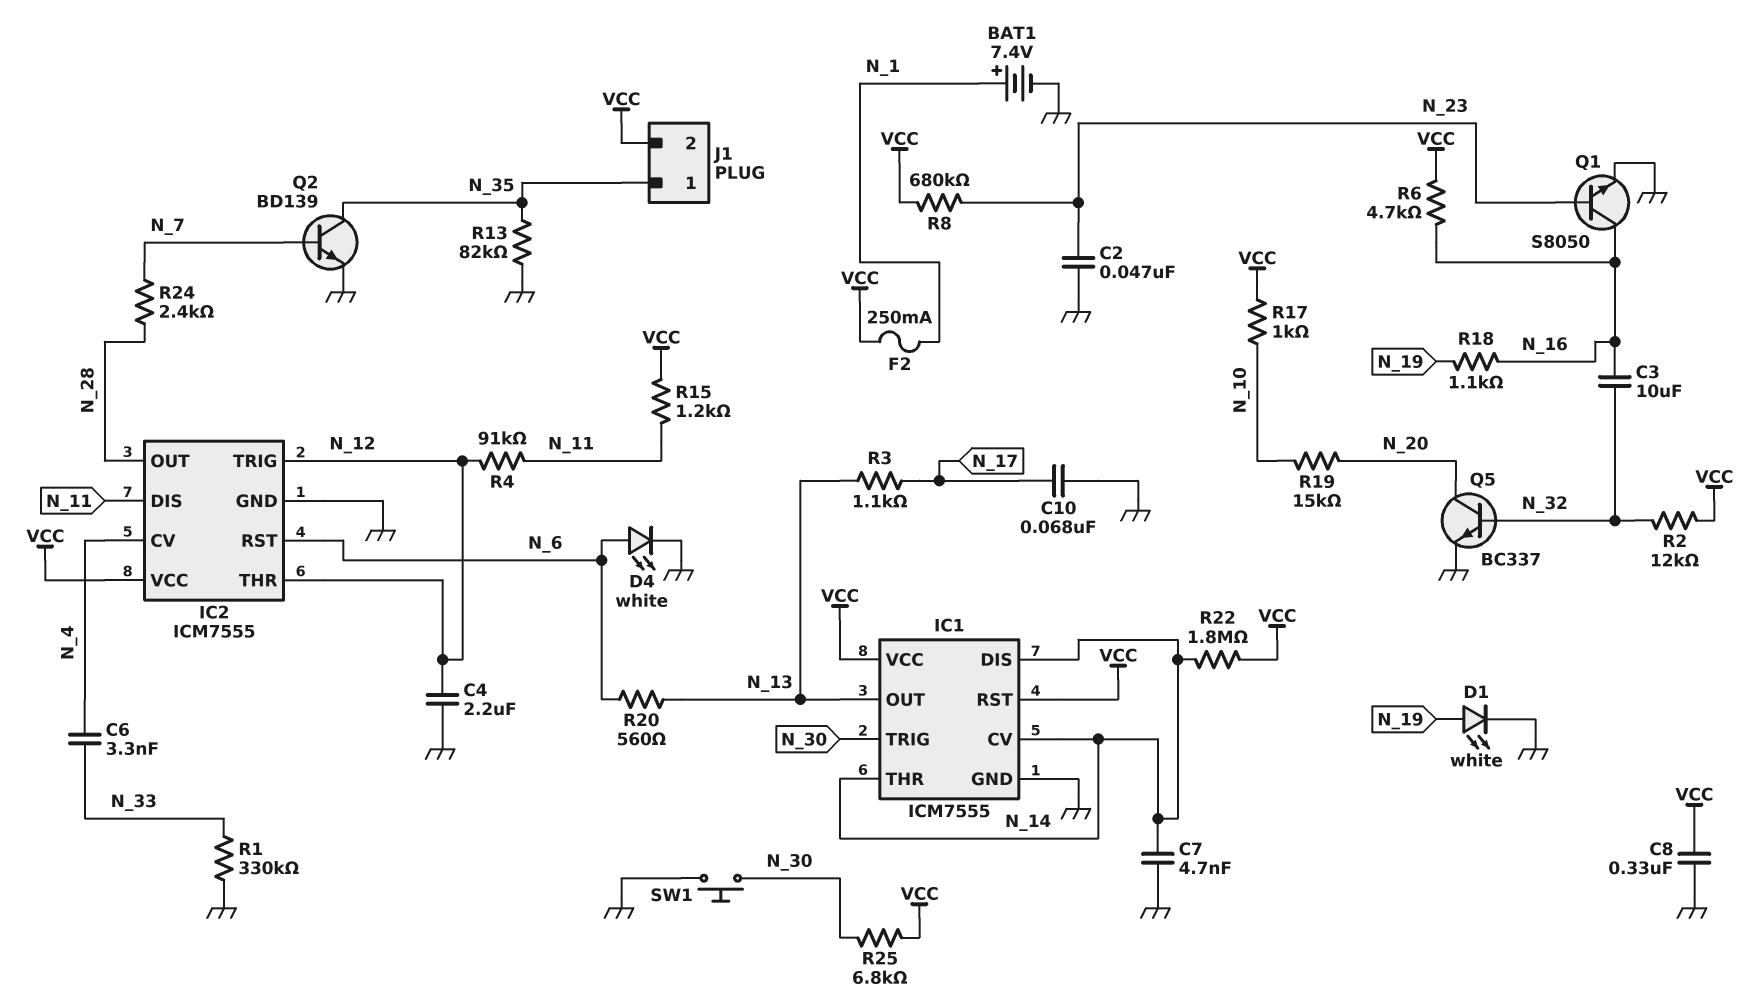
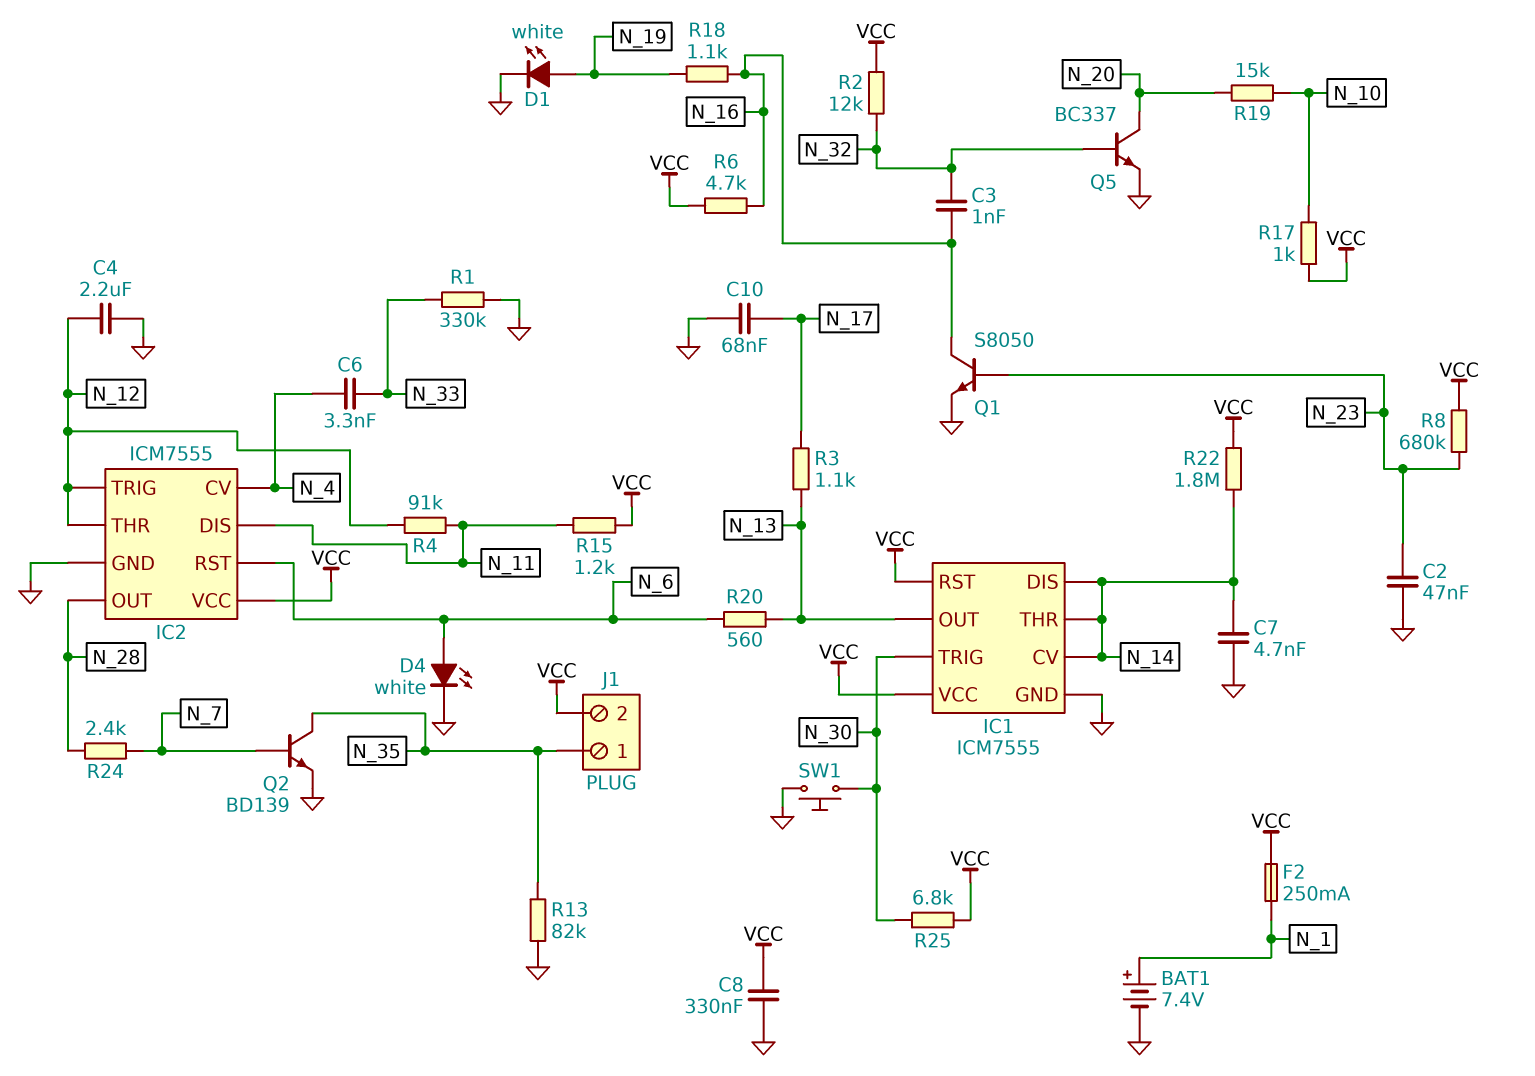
C3: 10uF (N_16, N_32) -> 1nF (N_16, N_32)

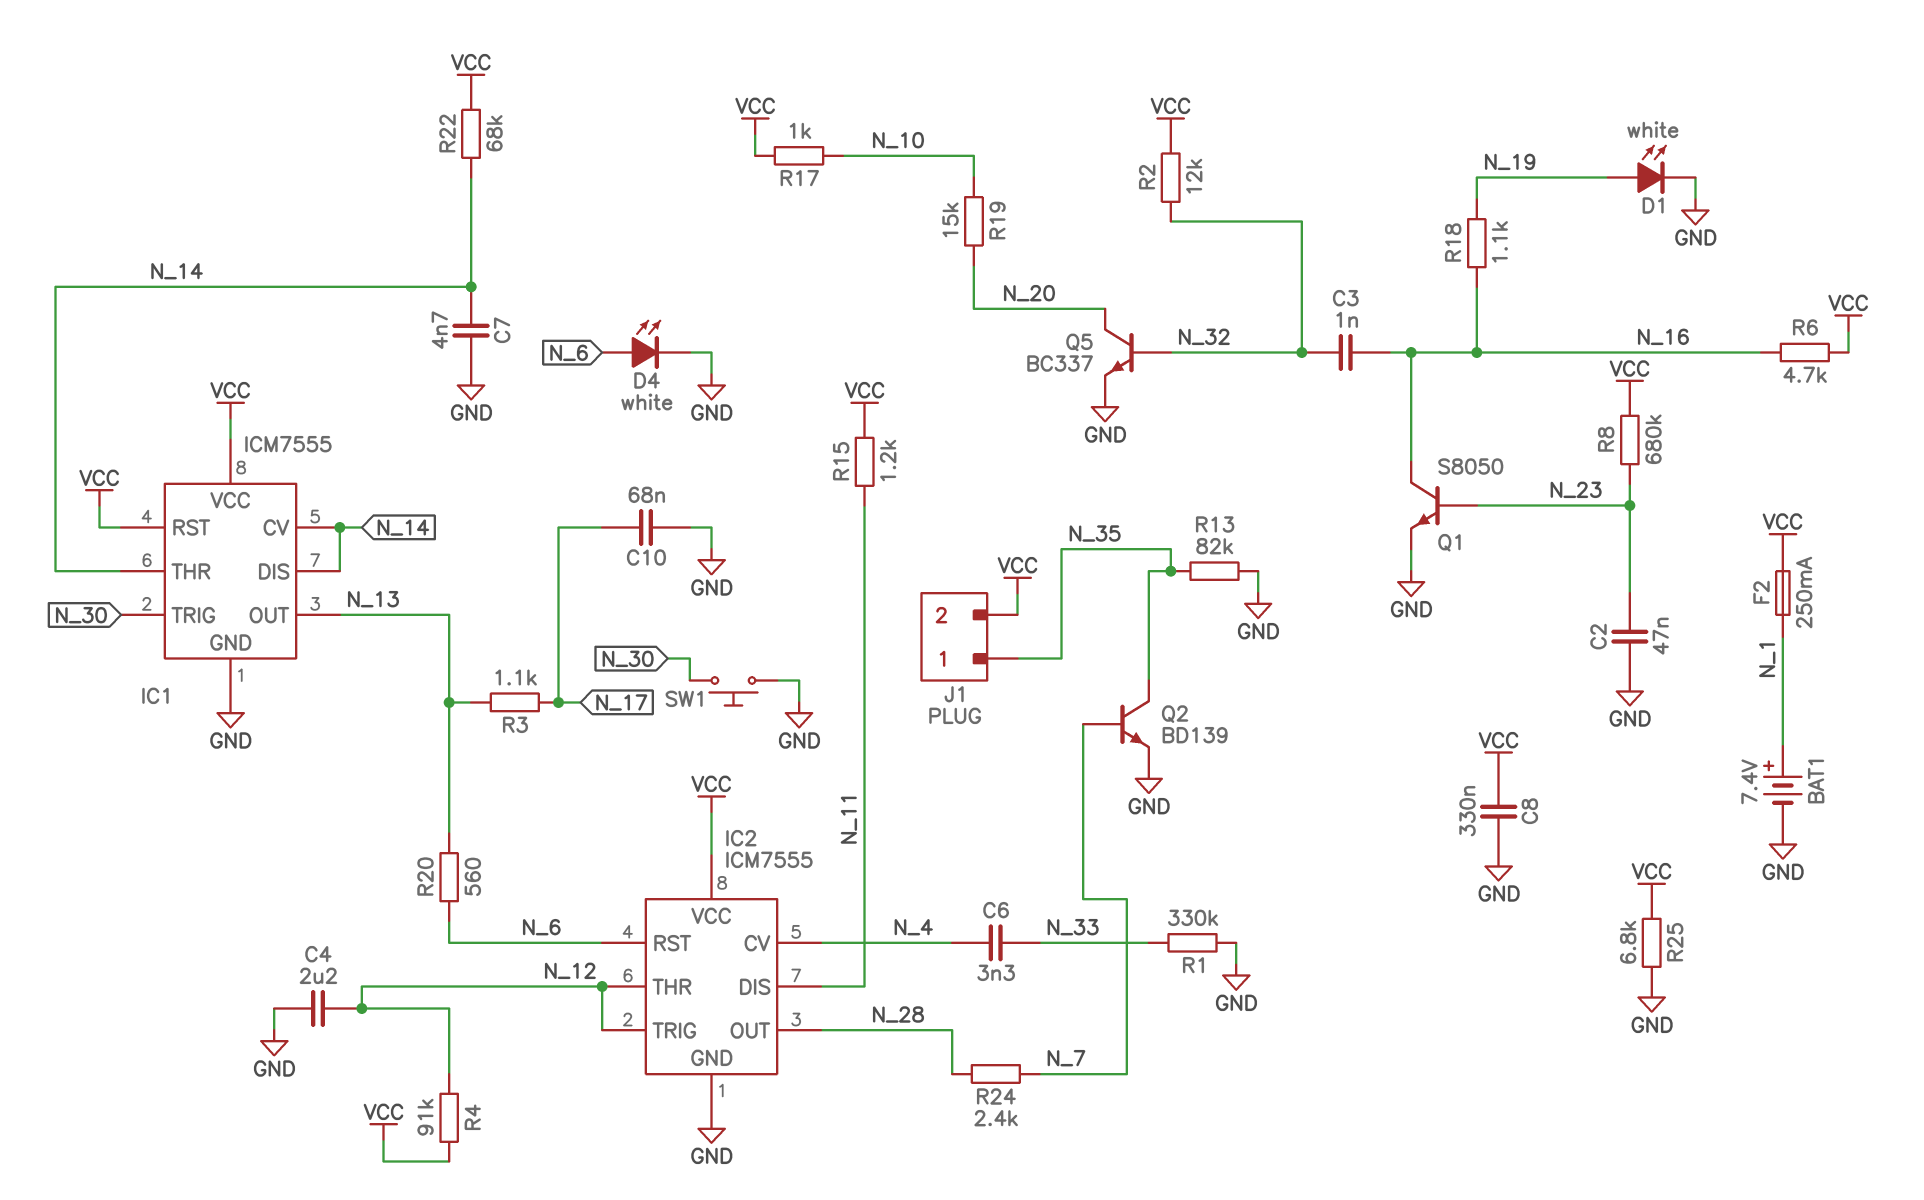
R4: 91k (N_11, N_12) -> 91k (N_12, VCC)
R22: 1.8M (N_14, VCC) -> 68k (N_14, VCC)
R25: 6.8k (N_30, VCC) -> 6.8k (GND, VCC)

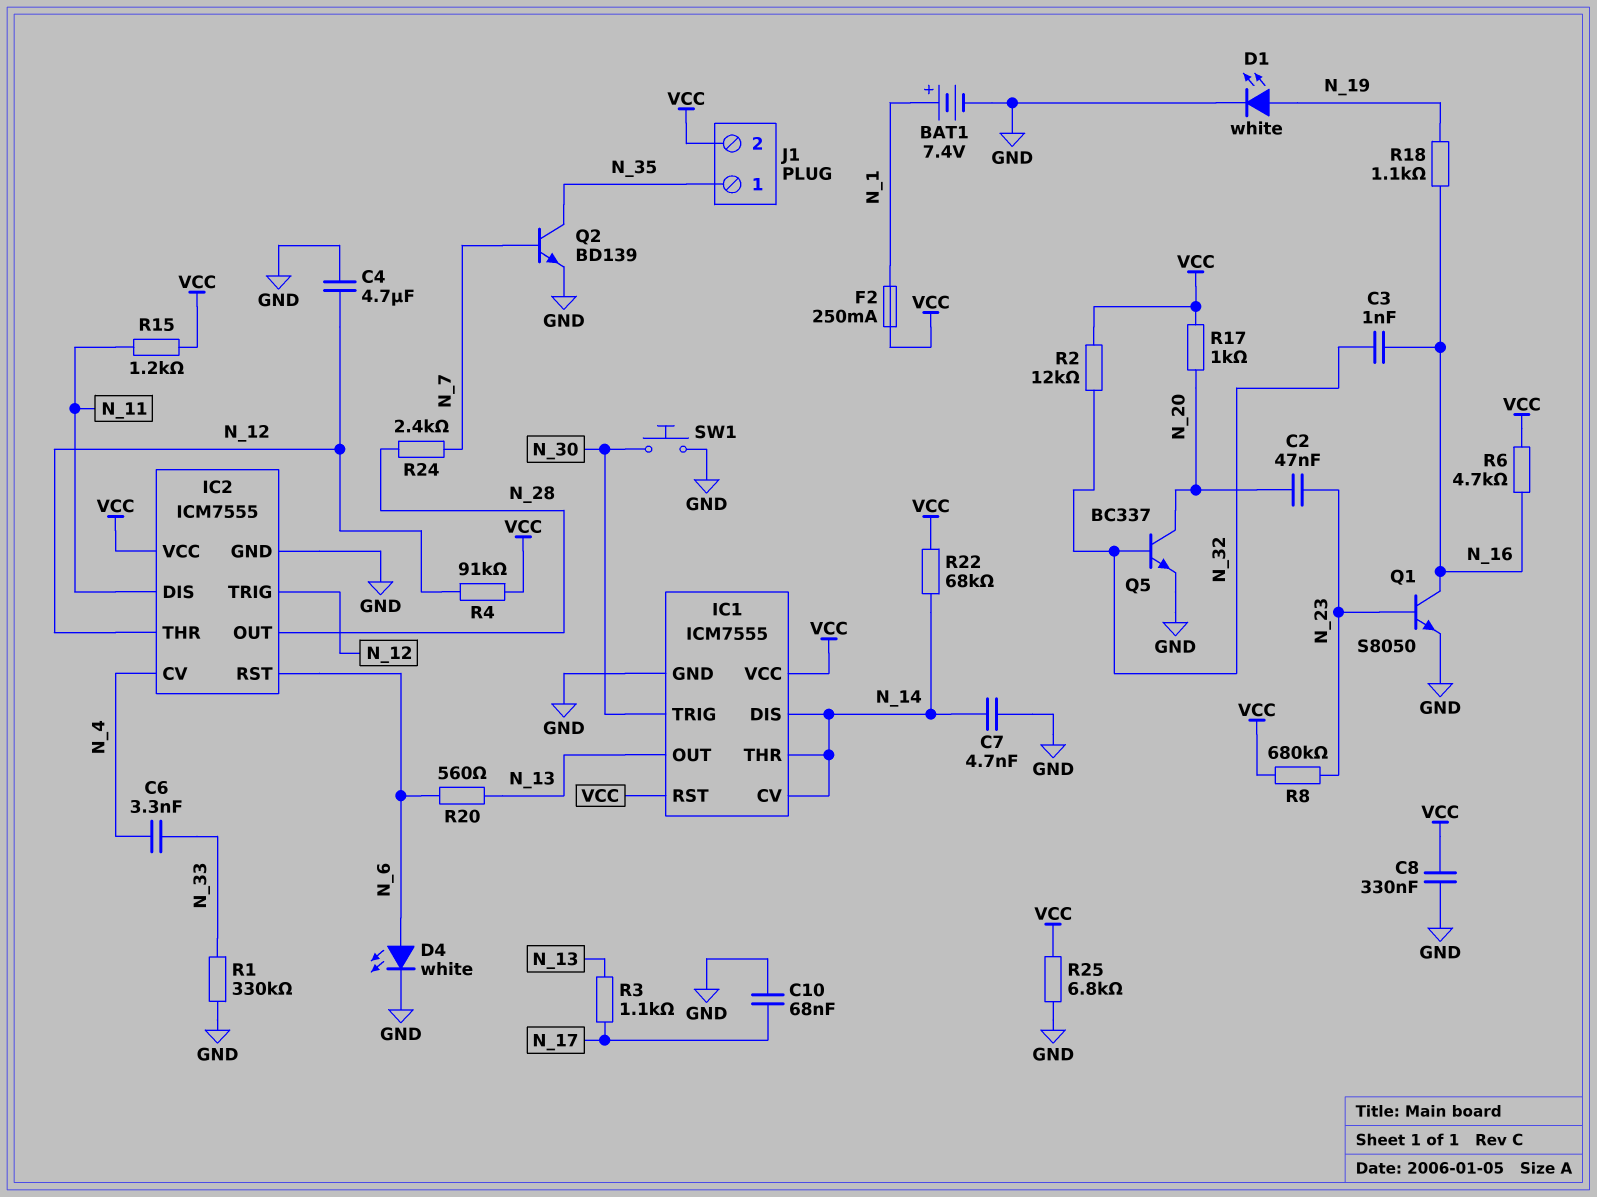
C2: 47nF (GND, N_23) -> 47nF (N_20, N_23)
C4: 2.2uF (GND, N_12) -> 4.7uF (GND, N_12)
R13: 82k (GND, N_35) -> none
R17: 1k (N_10, VCC) -> 1k (N_20, VCC)
R19: 15k (N_10, N_20) -> none

